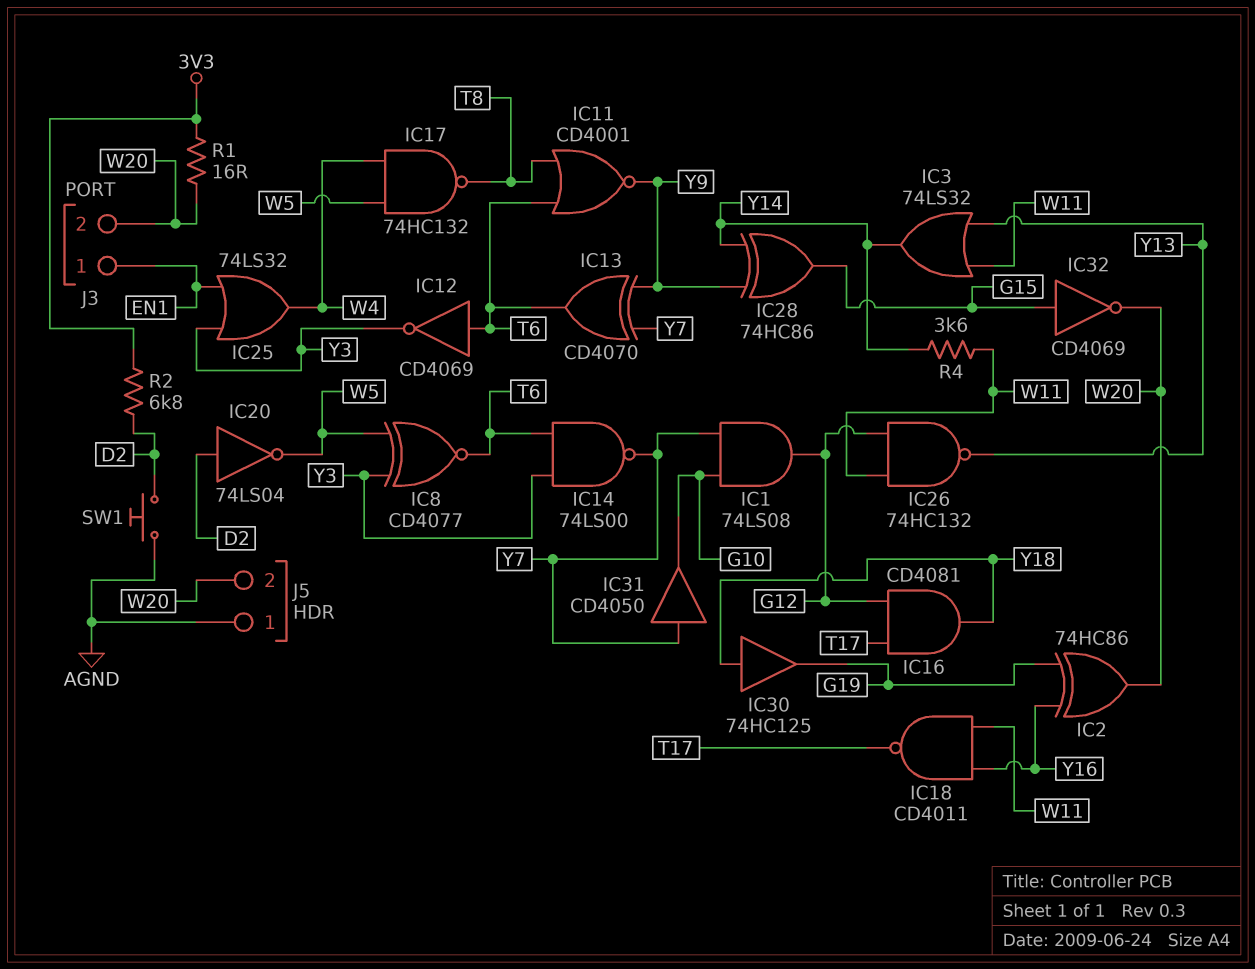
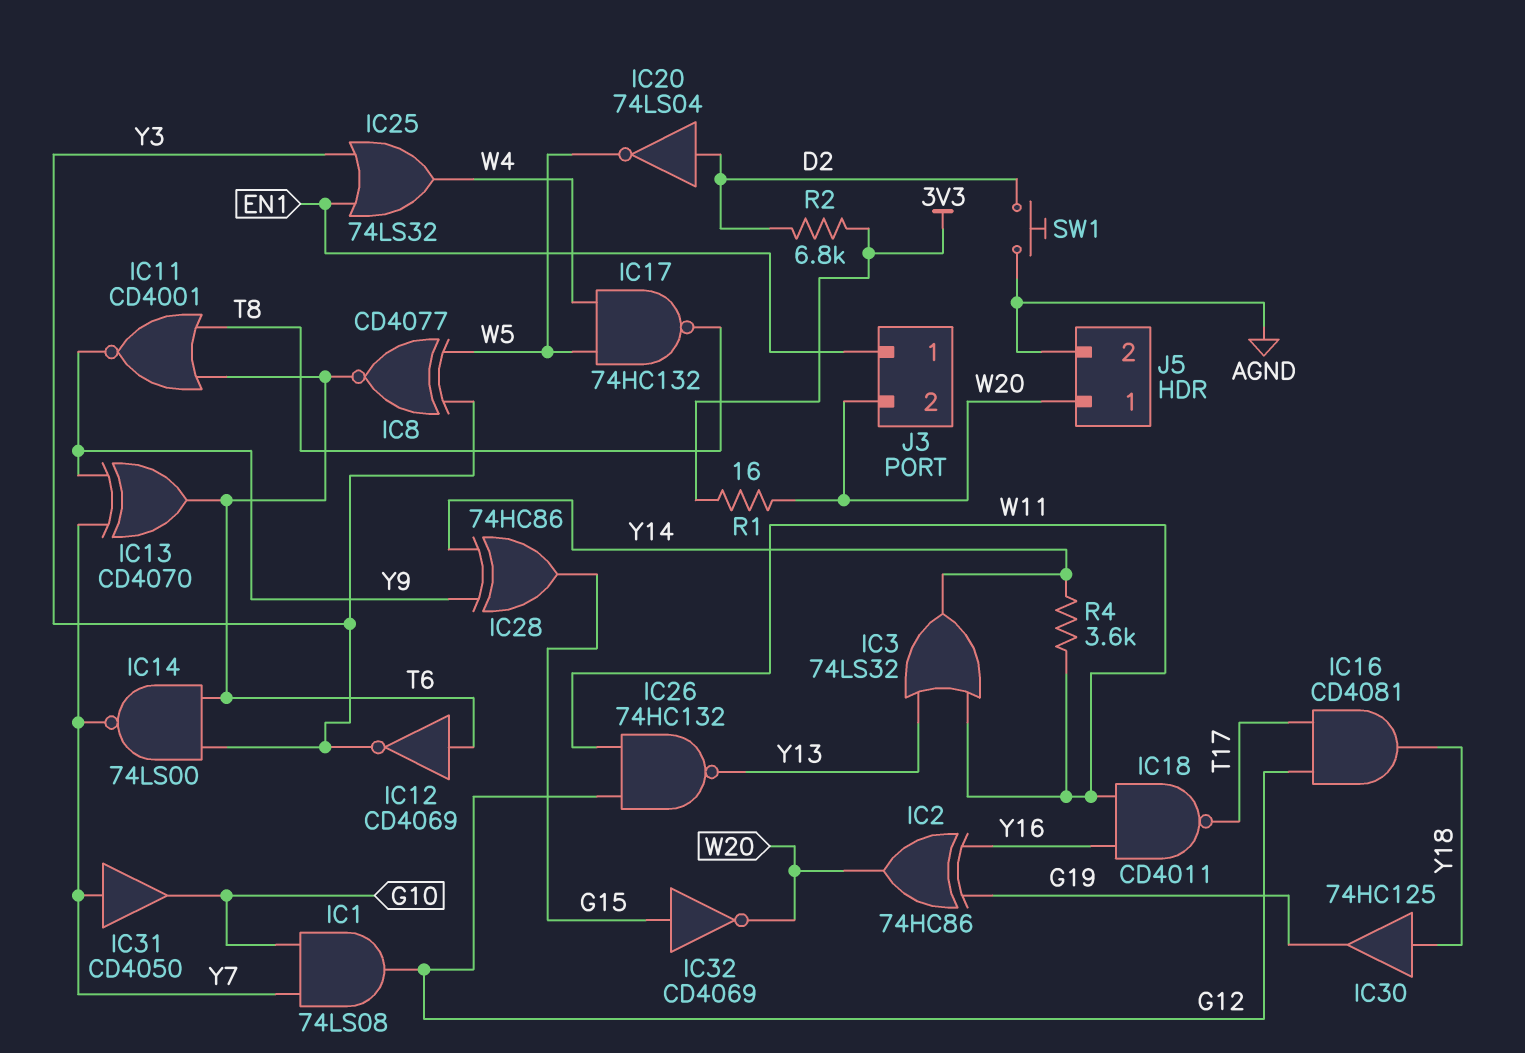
J5 pin 1: AGND -> W20
J5 pin 2: W20 -> AGND

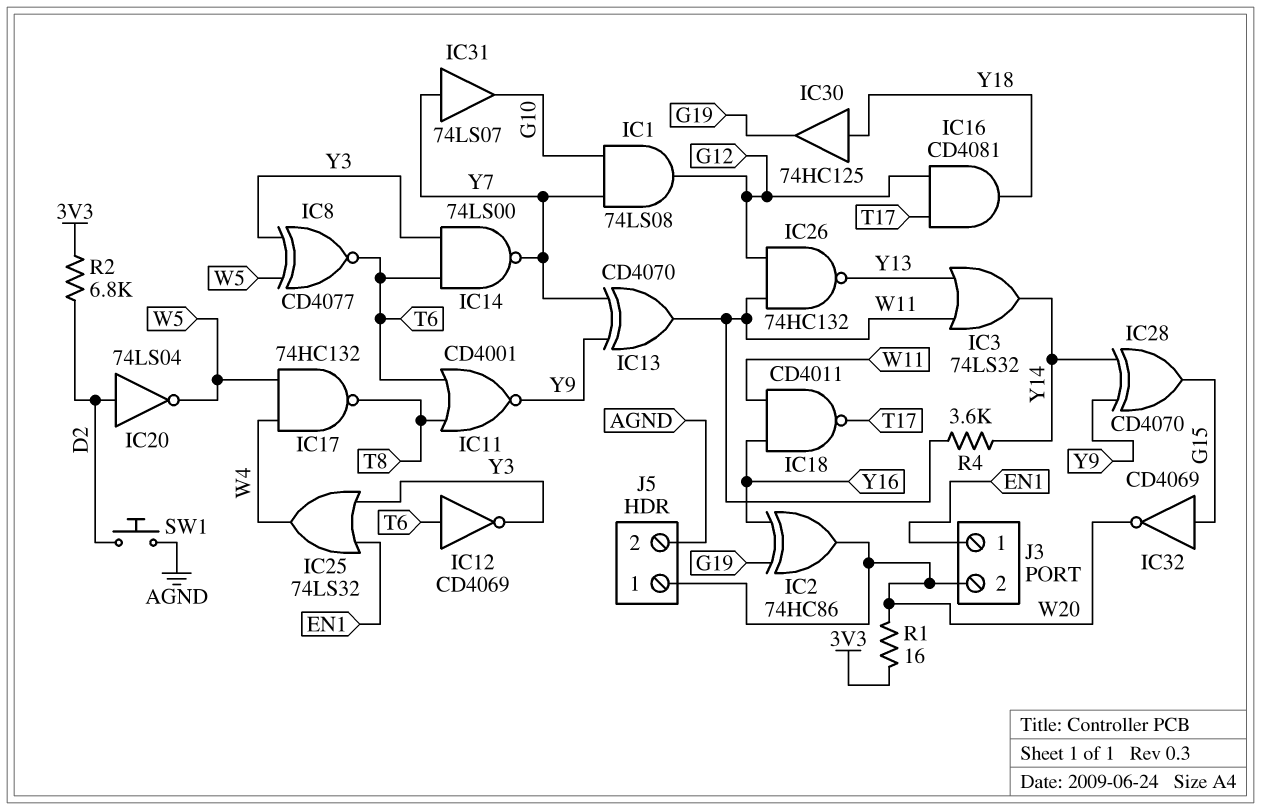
IC13: XOR CD4070 (in Y7, in Y9, out T6) -> XOR CD4070 (in Y7, in Y9, out W11)
IC28: XOR 74HC86 (in Y9, in Y14, out G15) -> XOR CD4070 (in Y9, in Y14, out G15)
IC31: buffer CD4050 (in Y7, out G10) -> buffer 74LS07 (in Y7, out G10)

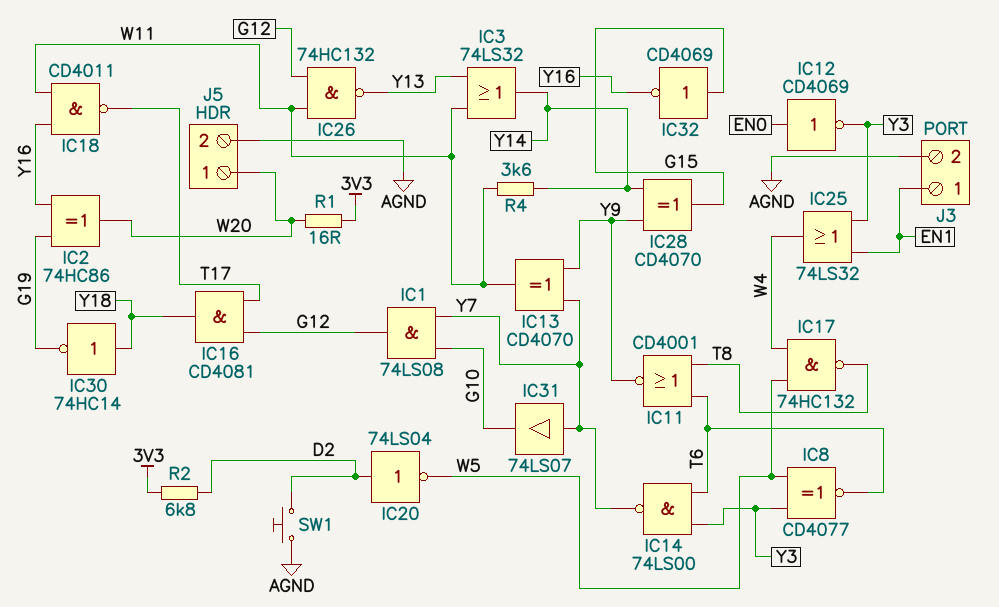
IC12: NOT CD4069 (in T6, out Y3) -> NOT CD4069 (in EN0, out Y3)
IC30: buffer 74HC125 (in Y18, out G19) -> NOT 74HC14 (in Y18, out G19)
IC32: NOT CD4069 (in G15, out W20) -> NOT CD4069 (in G15, out Y16)
J3 pin 2: W20 -> AGND

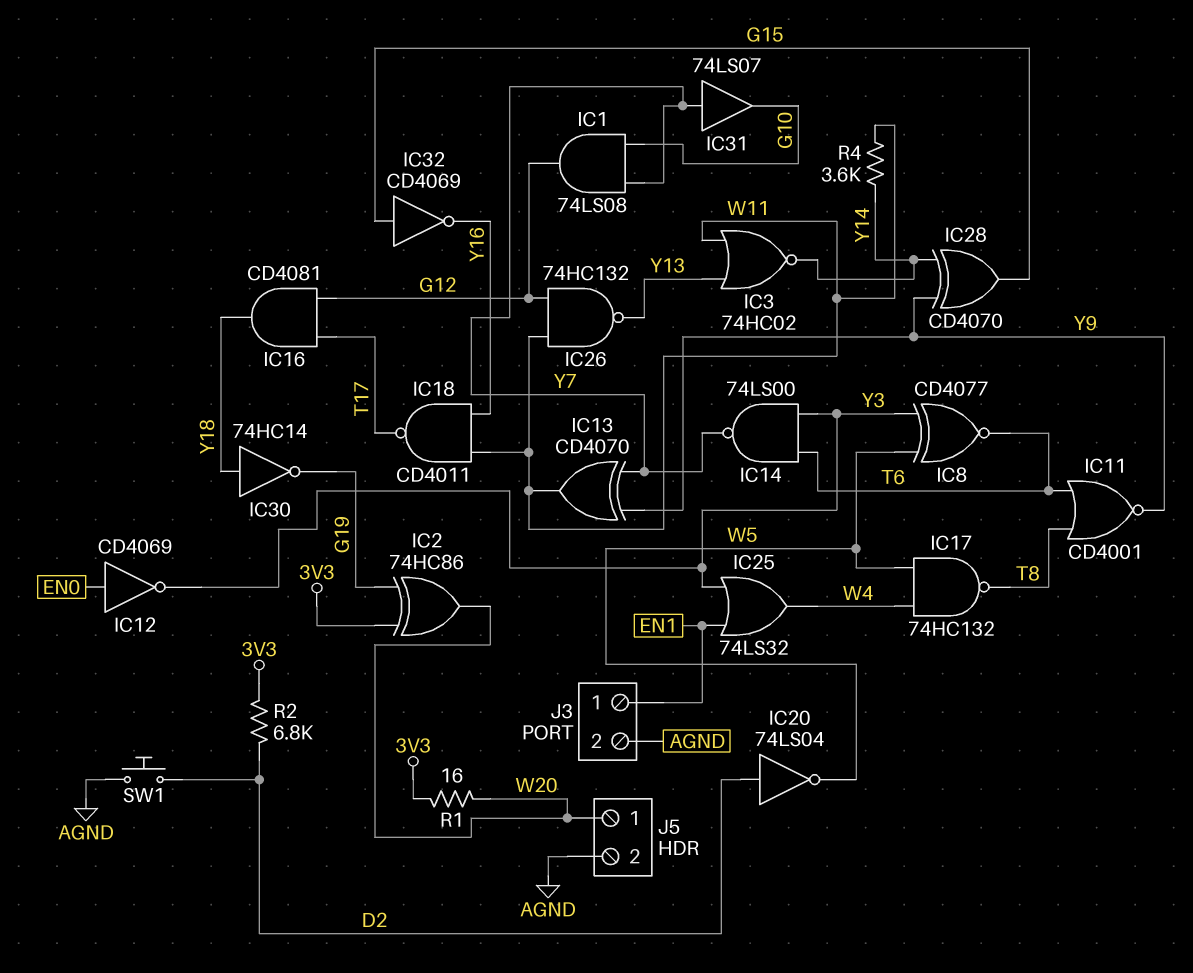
IC2: XOR 74HC86 (in G19, in Y16, out W20) -> XOR 74HC86 (in 3V3, in G19, out W20)
IC3: OR 74LS32 (in W11, in Y13, out Y14) -> NOR 74HC02 (in W11, in Y13, out Y14)

